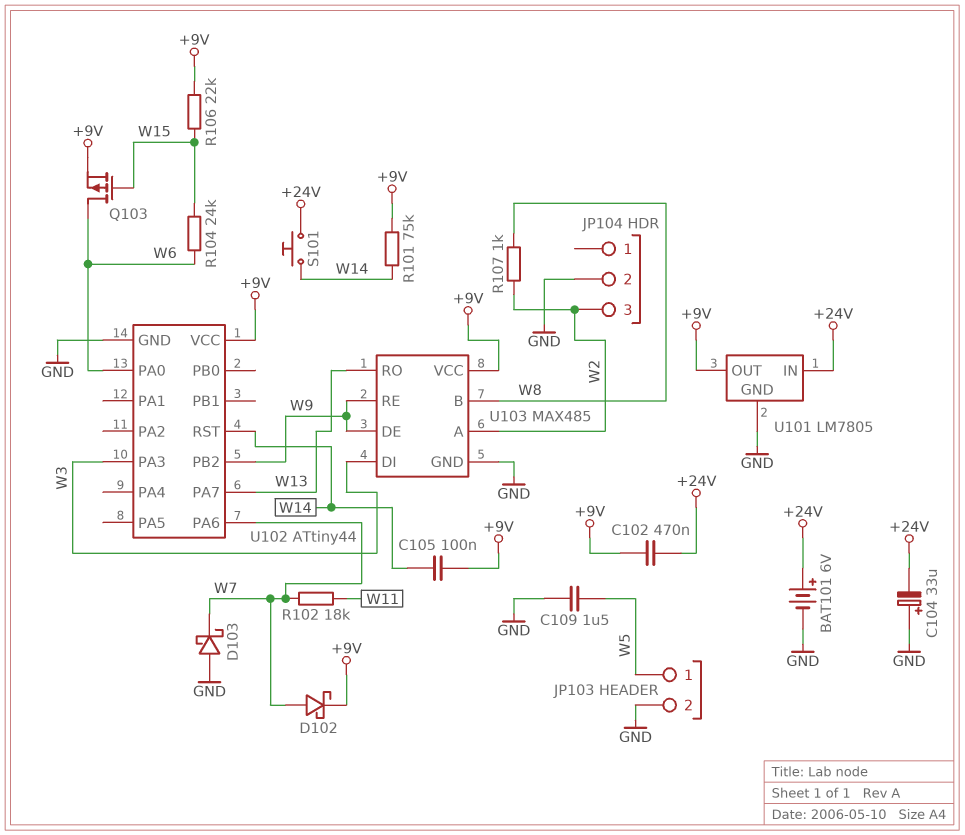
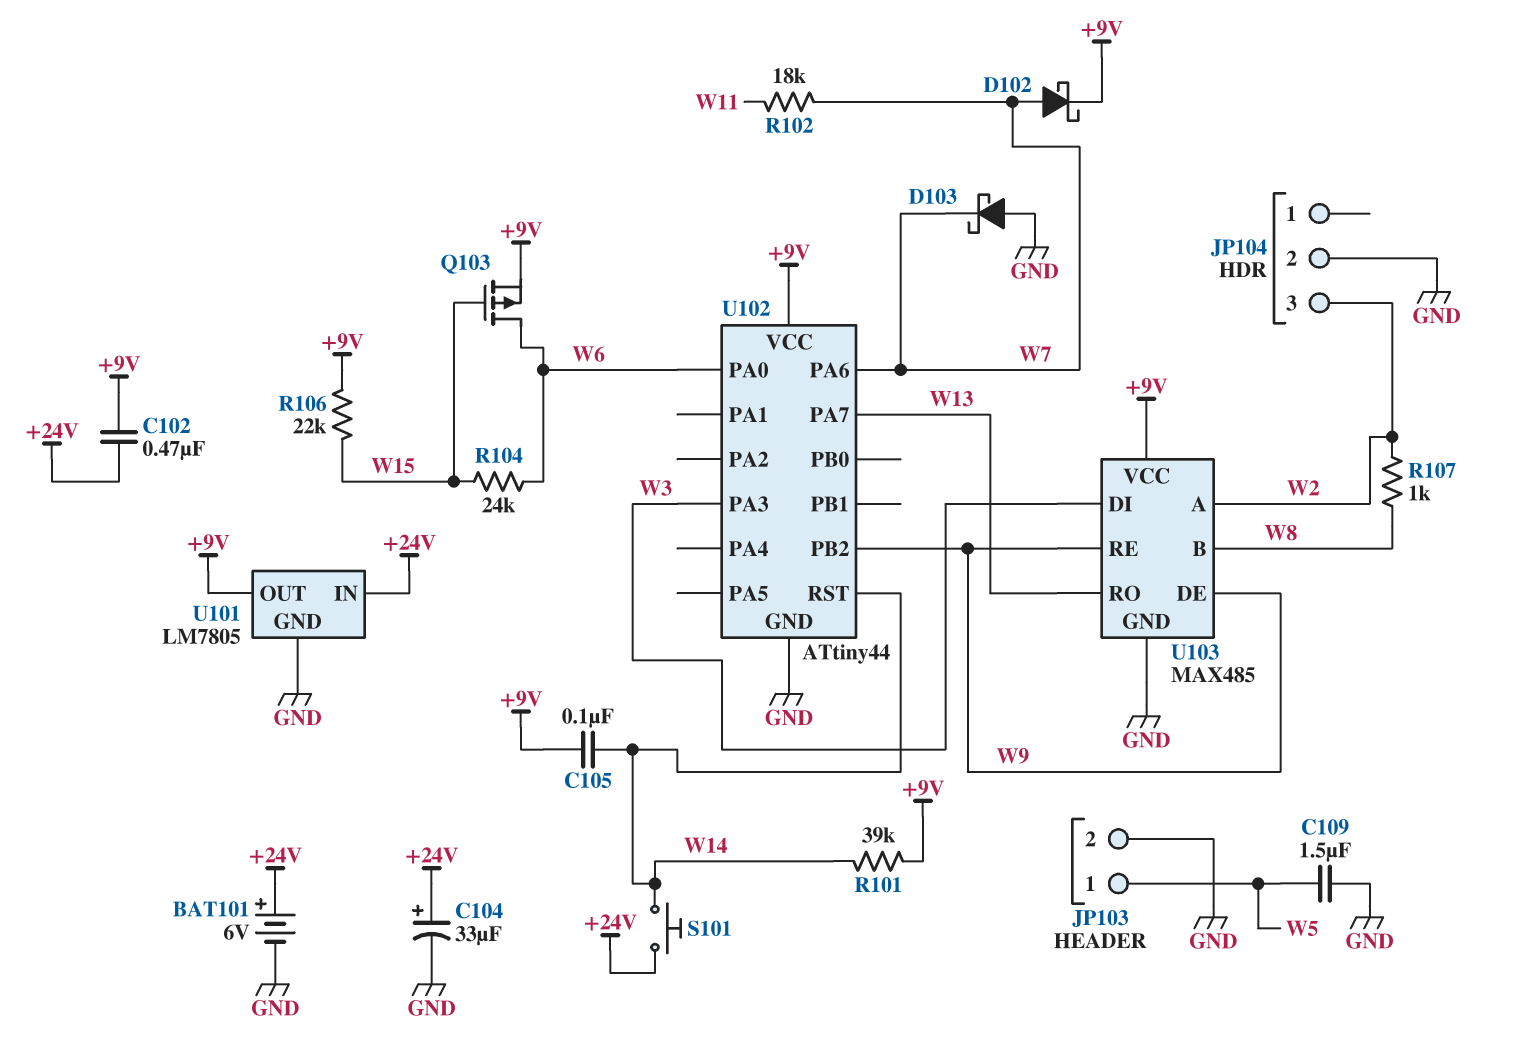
C104: 33uF (plus GND, minus +24V) -> 33uF (plus +24V, minus GND)
R101: 75k (+9V, W14) -> 39k (+9V, W14)

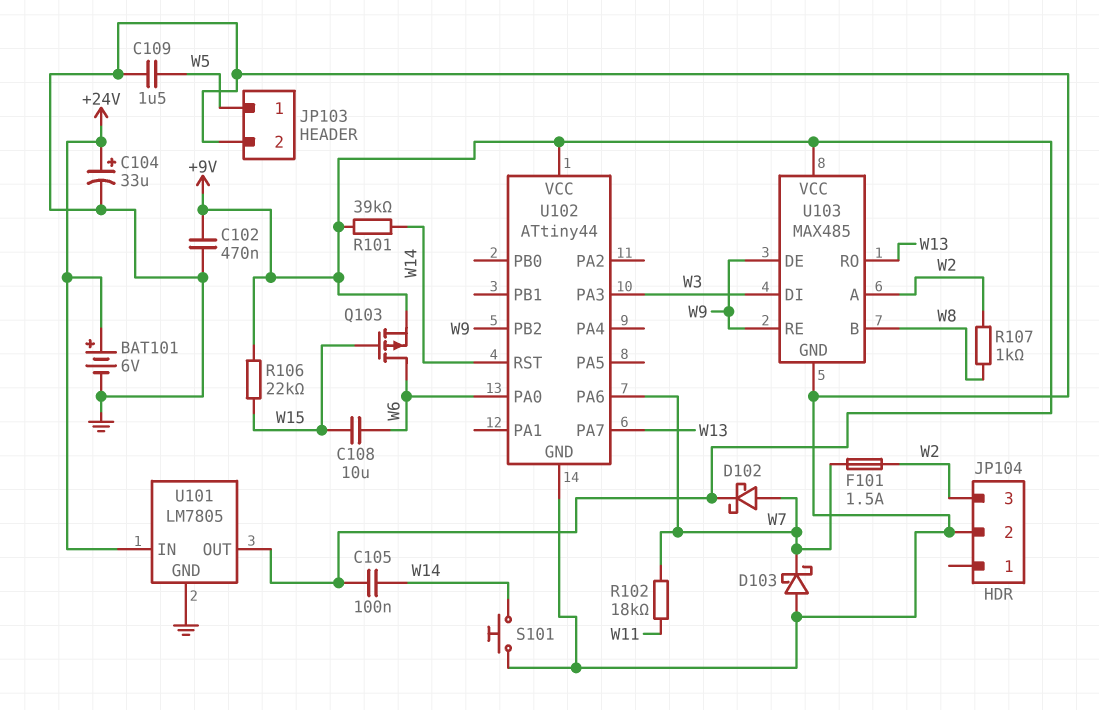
C102: 470nF (+9V, +24V) -> 470nF (+9V, GND)
C108: none -> 10uF (W6, W15)
F101: none -> 1.5A (W2, W7)
R104: 24k (W6, W15) -> none
S101: button (+24V, W14) -> button (GND, W14)

